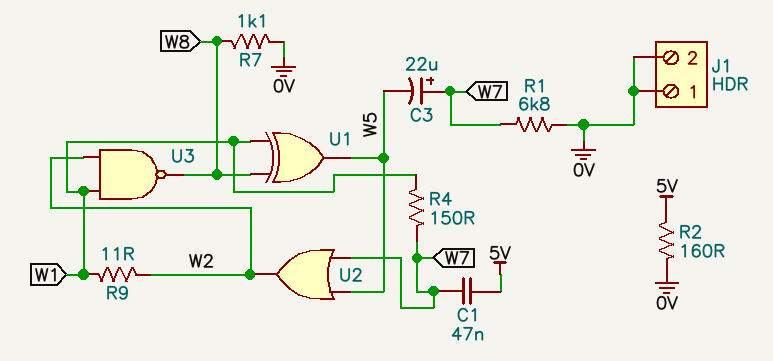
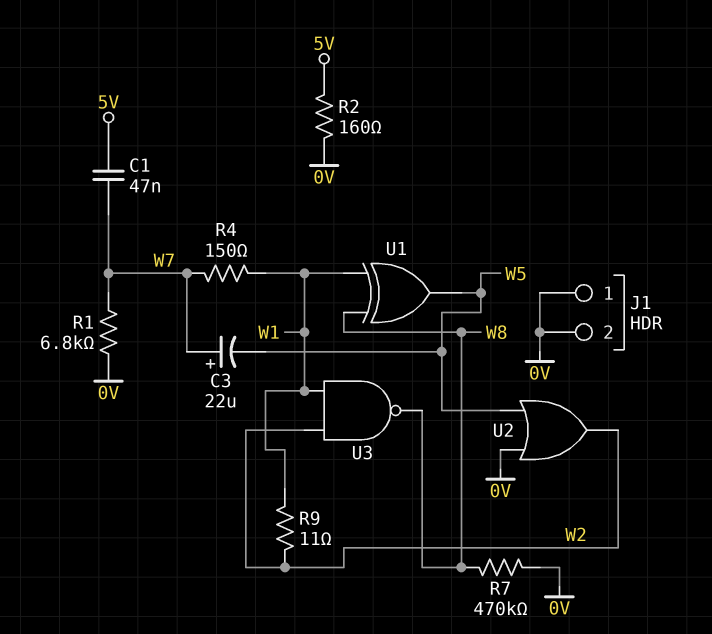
R7: 1.1k (0V, W8) -> 470k (0V, W8)
U2: OR (in W5, in W7, out W2) -> OR (in 0V, in W5, out W2)

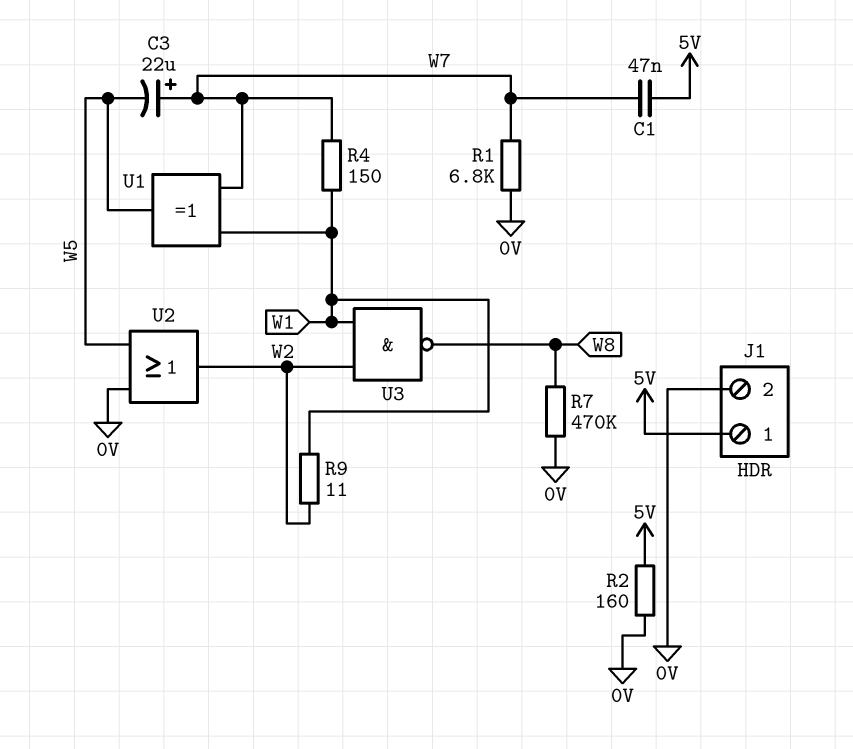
J1 pin 1: 0V -> 5V
U1: XOR (in W1, in W8, out W5) -> XOR (in W1, in W7, out W5)

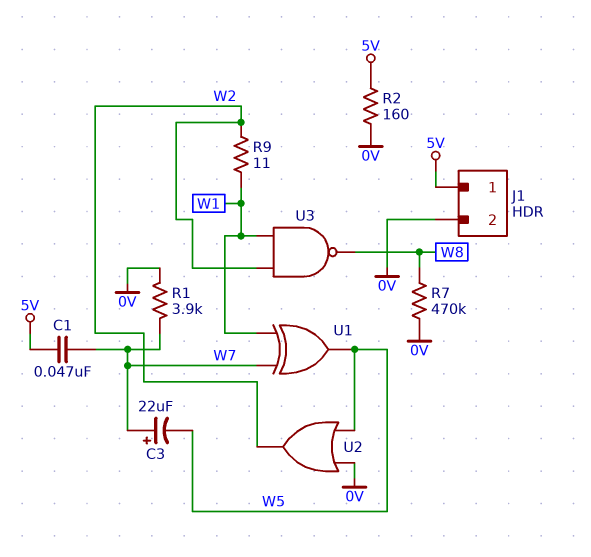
R1: 6.8k (0V, W7) -> 3.9k (0V, W7)
R4: 150 (W1, W7) -> none

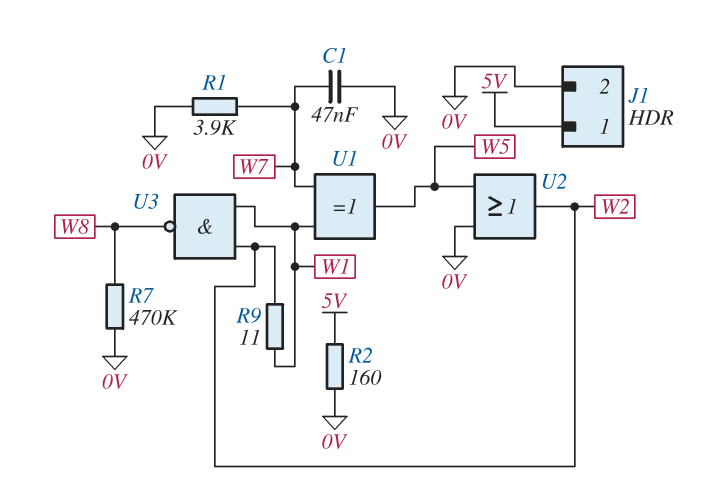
C1: 47nF (5V, W7) -> 47nF (0V, W7)
C3: 22uF (plus W7, minus W5) -> none

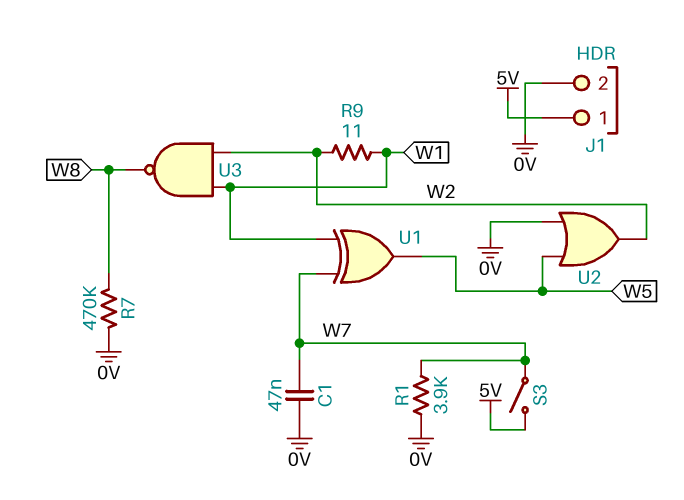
R2: 160 (0V, 5V) -> none
S3: none -> switch (5V, W7)

